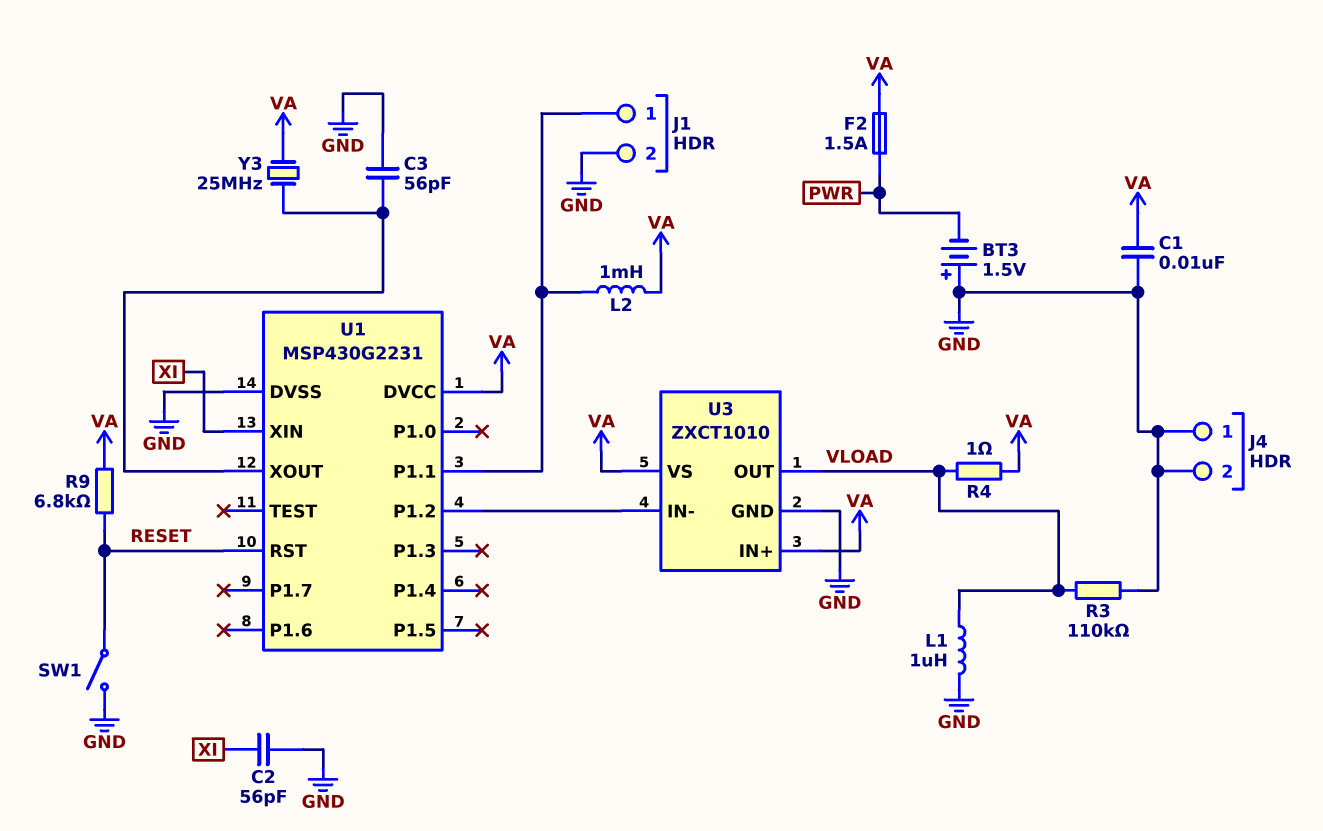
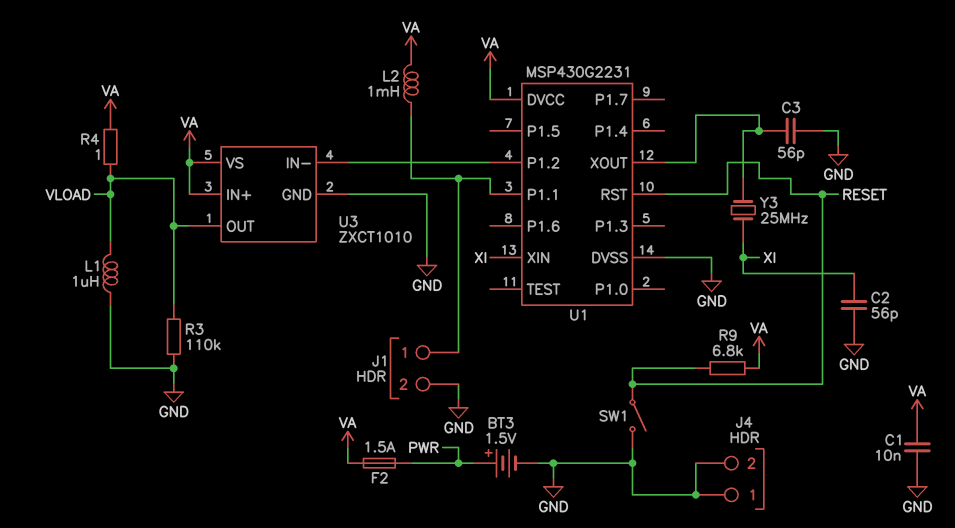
BT3: 1.5V (plus GND, minus PWR) -> 1.5V (plus PWR, minus GND)
Y3: 25MHz (U1/XOUT, VA) -> 25MHz (U1/XOUT, XI)

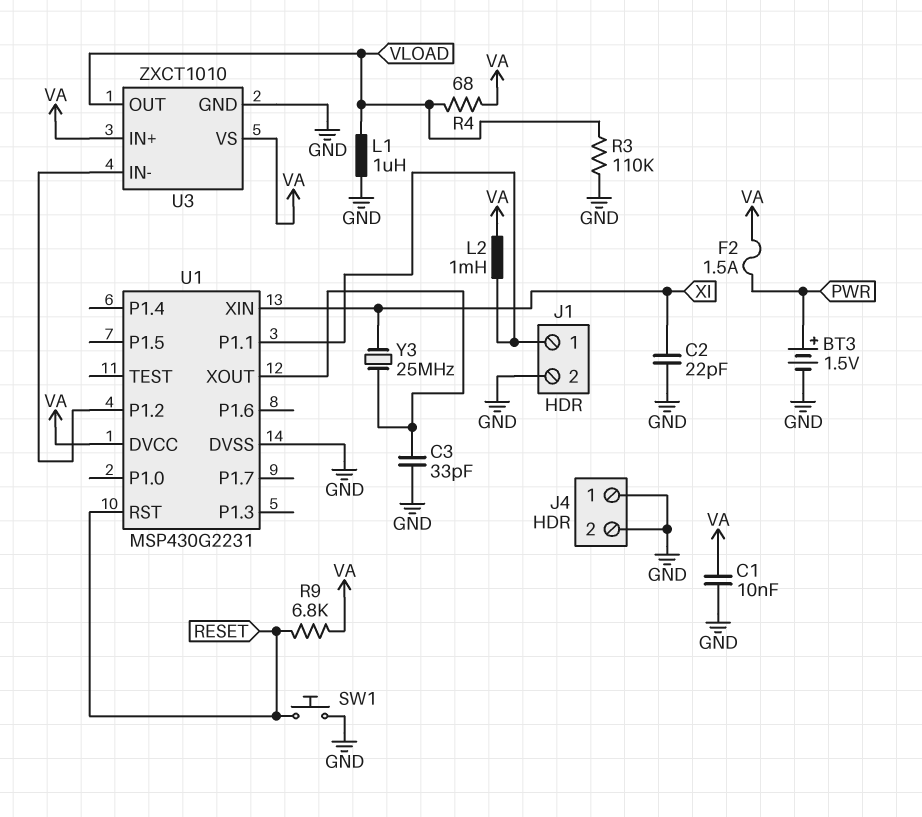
C2: 56pF (GND, XI) -> 22pF (GND, XI)
C3: 56pF (GND, U1/XOUT) -> 33pF (GND, U1/XOUT)
R4: 1 (VA, VLOAD) -> 68 (VA, VLOAD)
SW1: switch (GND, RESET) -> button (GND, RESET)

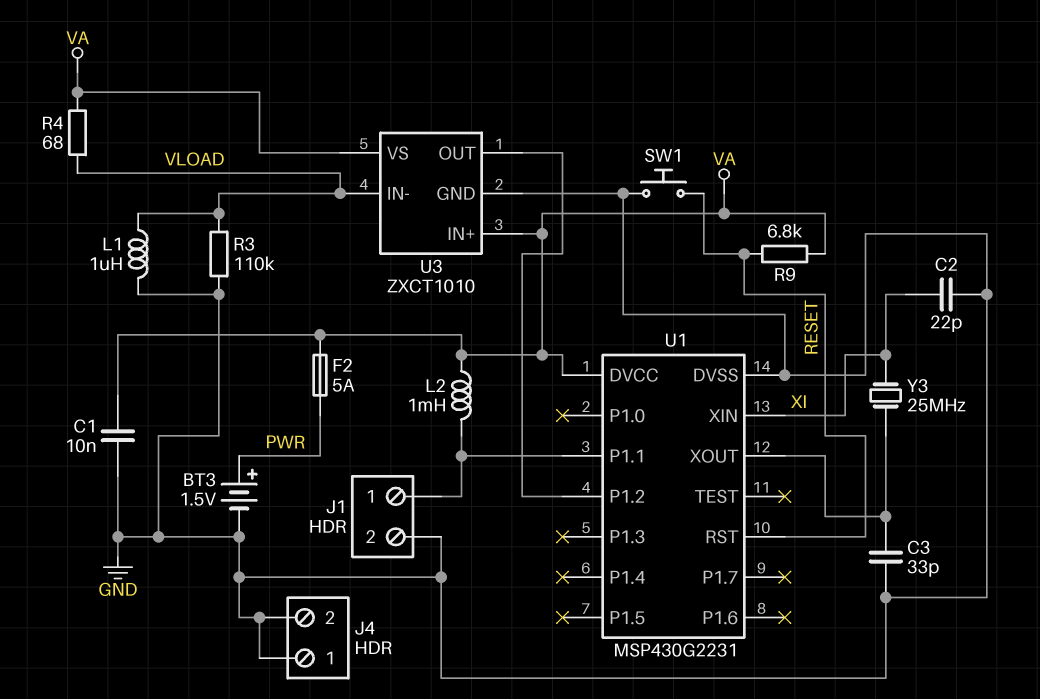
F2: 1.5A (PWR, VA) -> 5A (PWR, VA)
U3 pin IN-: U1/P1.2 -> VLOAD
U3 pin OUT: VLOAD -> U1/P1.2

